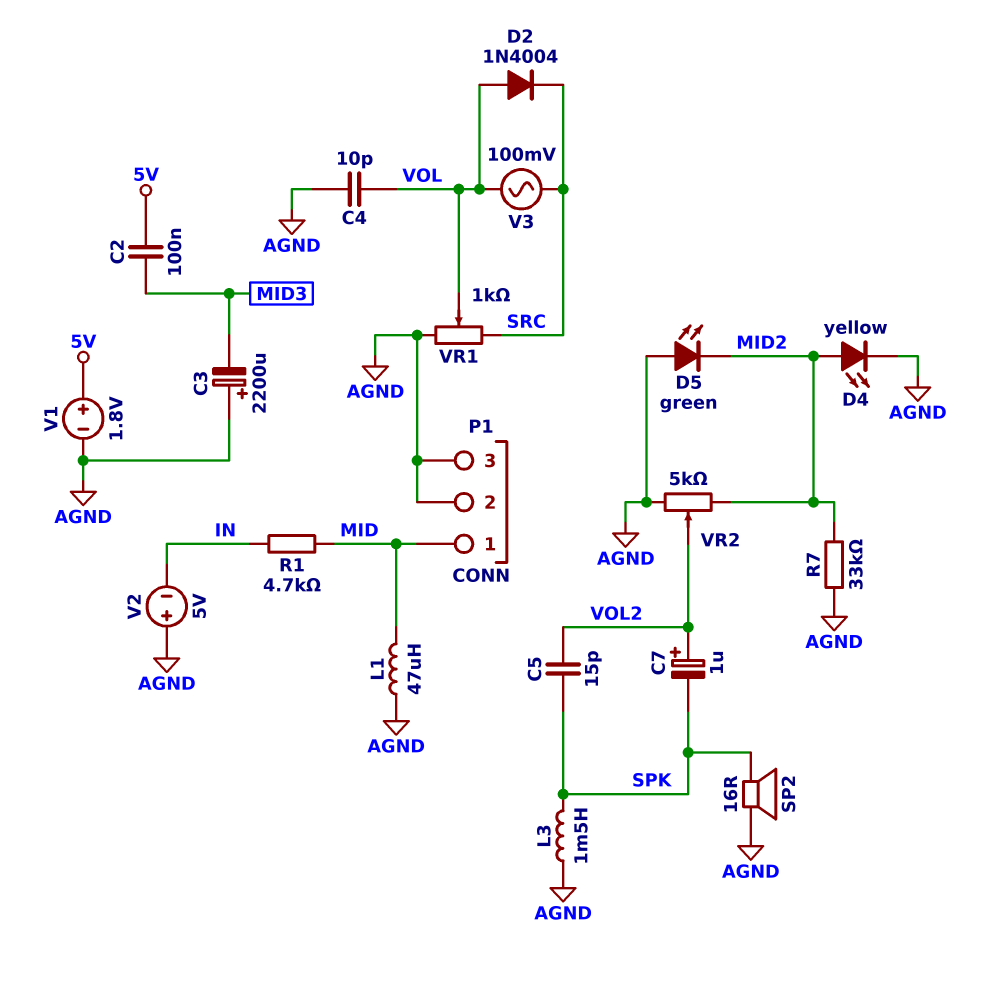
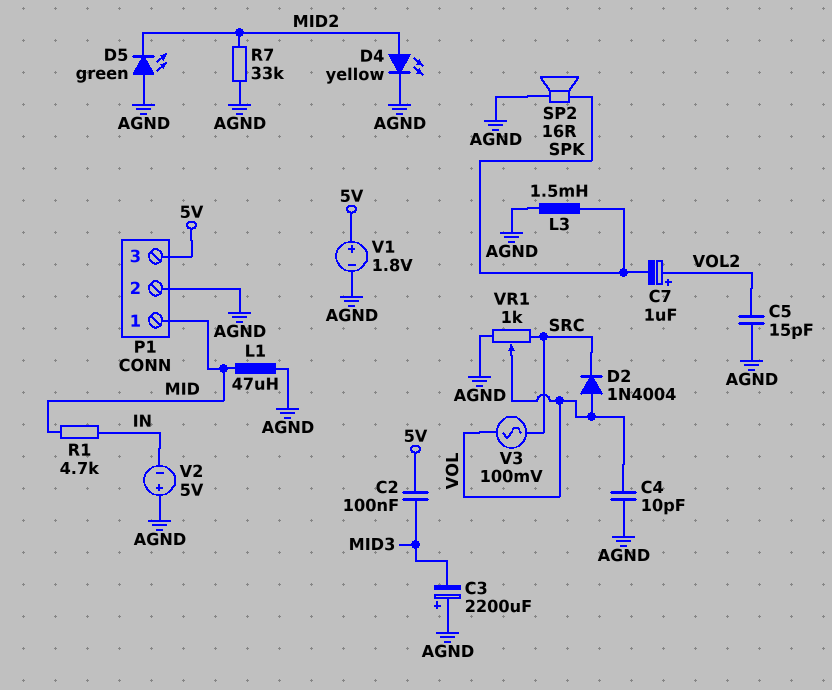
C5: 15pF (SPK, VOL2) -> 15pF (AGND, VOL2)
P1 pin 3: AGND -> 5V
VR2: 5k (AGND, MID2, wiper VOL2) -> none

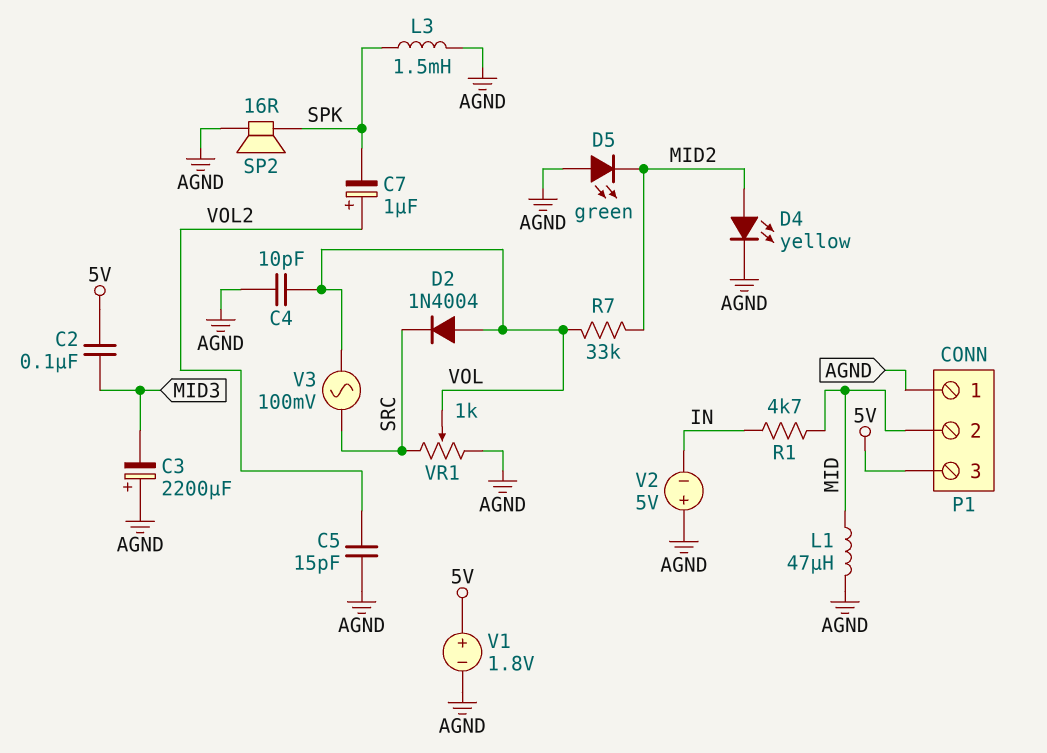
P1 pin 1: MID -> AGND
P1 pin 2: AGND -> MID
R7: 33k (AGND, MID2) -> 33k (MID2, VOL)

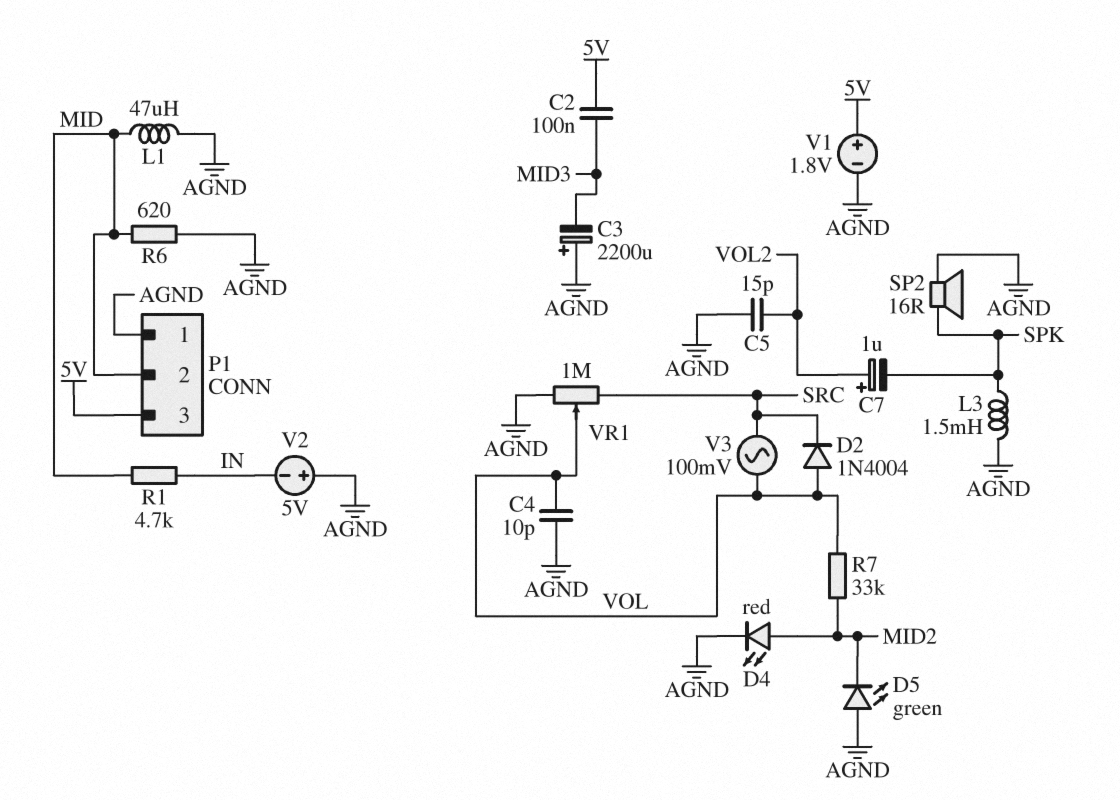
D4: LED yellow (A MID2, K AGND) -> LED red (A MID2, K AGND)
R6: none -> 620 (AGND, MID)
VR1: 1k (AGND, SRC, wiper VOL) -> 1M (AGND, SRC, wiper VOL)

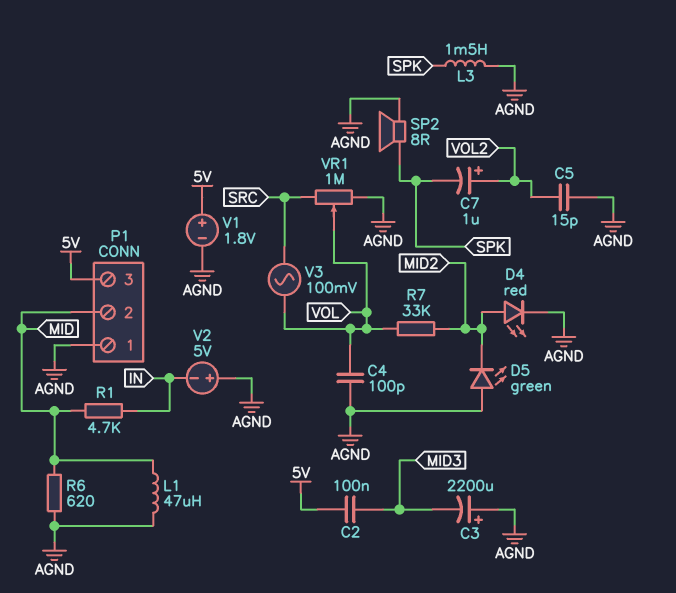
C4: 10pF (AGND, VOL) -> 100pF (AGND, VOL)
D2: diode 1N4004 (A VOL, K SRC) -> none
SP2: speaker 16R (AGND, SPK) -> speaker 8R (AGND, SPK)

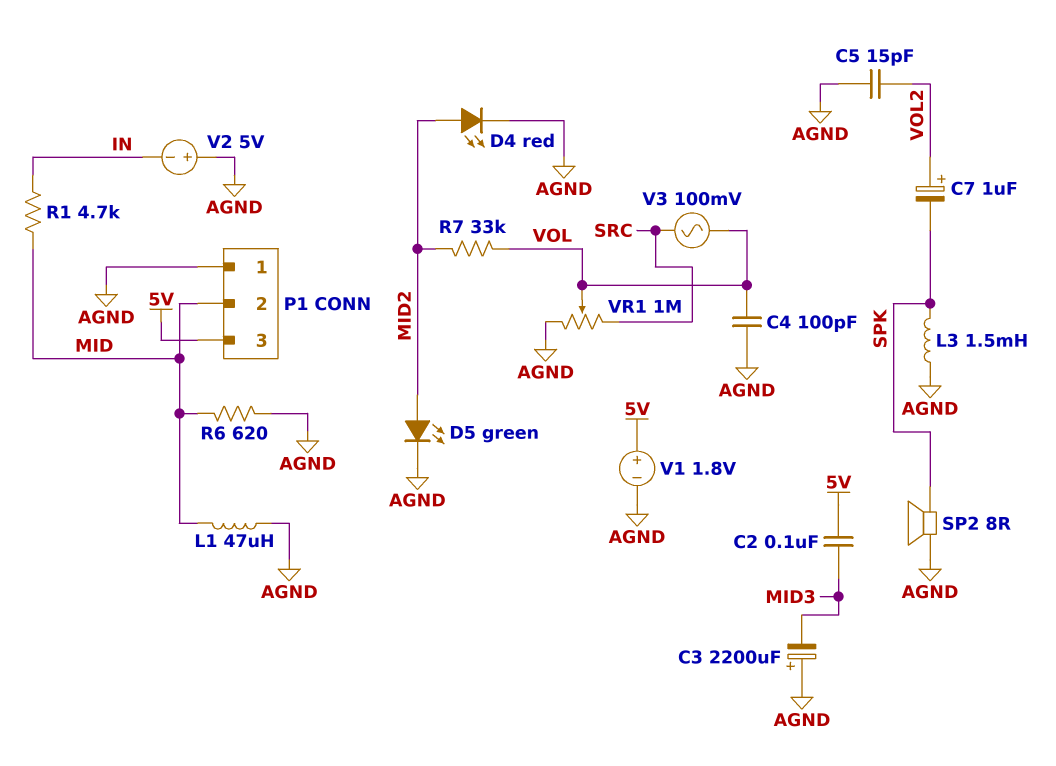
D5: LED green (A AGND, K MID2) -> LED green (A MID2, K AGND)

